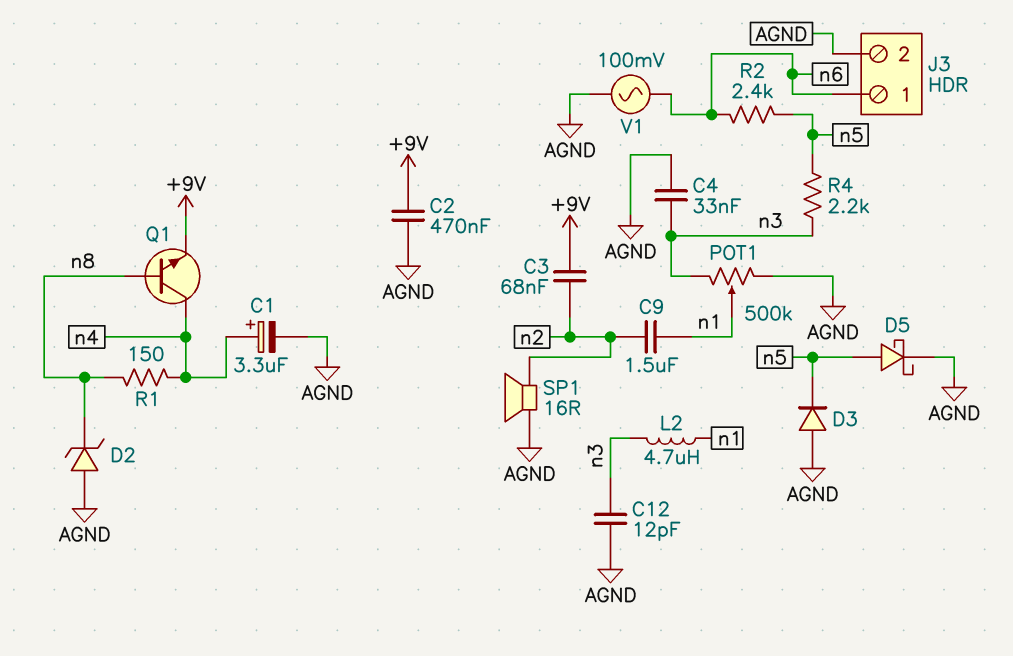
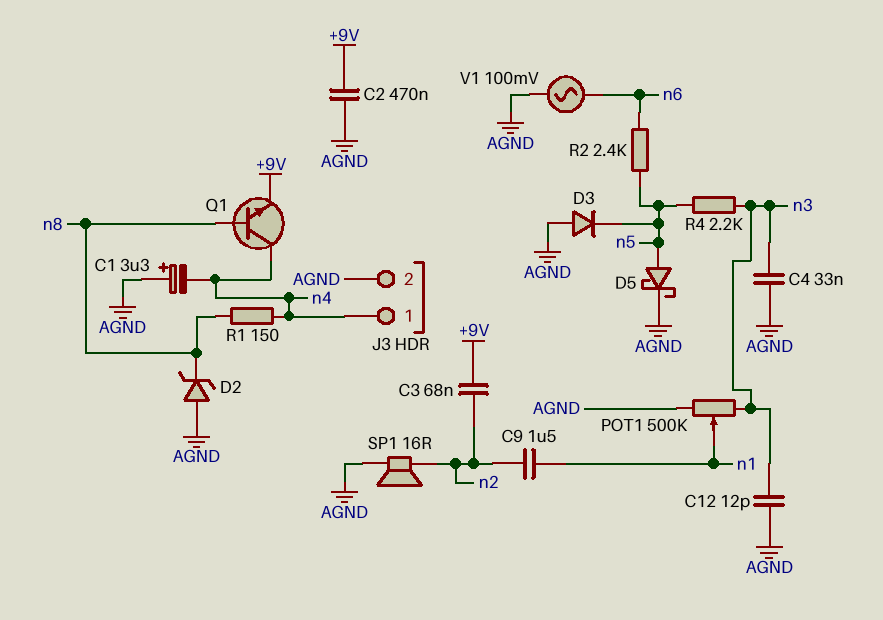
C1: 3.3uF (plus n4, minus AGND) -> 3.3uF (plus AGND, minus n4)
J3 pin 1: n6 -> n4
L2: 4.7uH (n1, n3) -> none

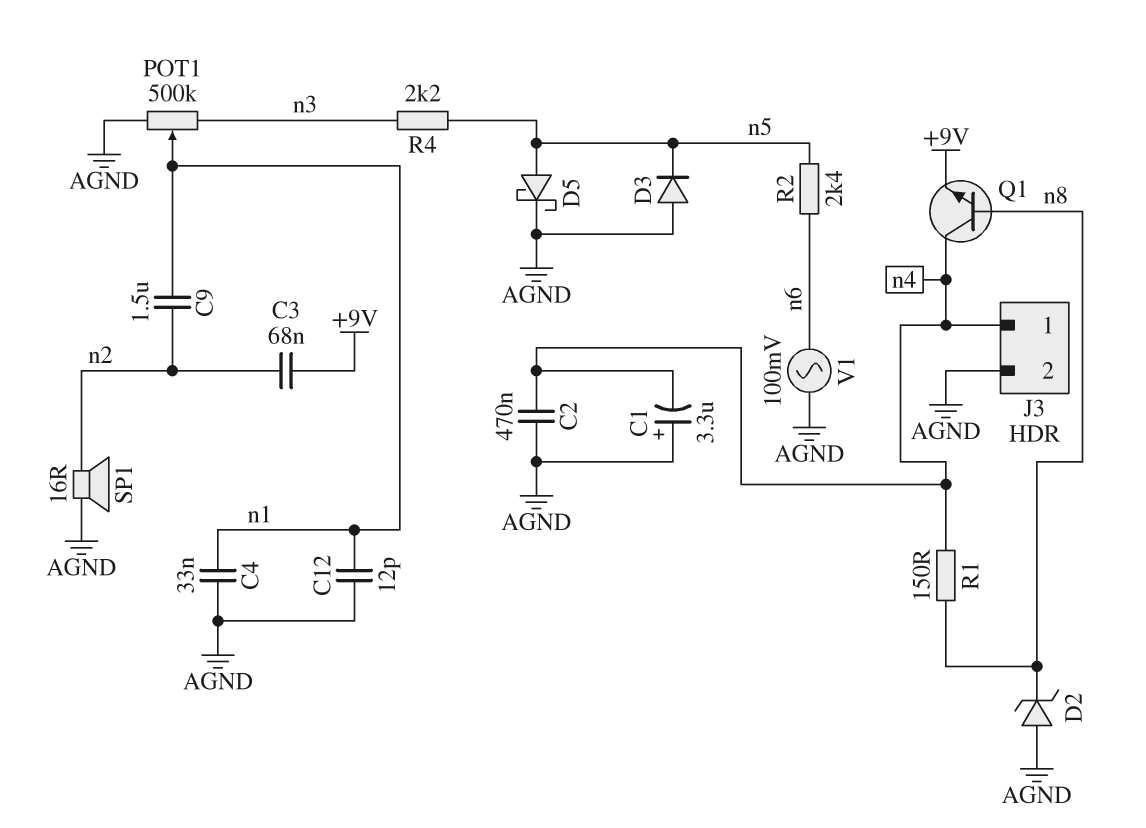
C2: 470nF (+9V, AGND) -> 470nF (AGND, n4)
C4: 33nF (AGND, n3) -> 33nF (AGND, n1)
C12: 12pF (AGND, n3) -> 12pF (AGND, n1)

